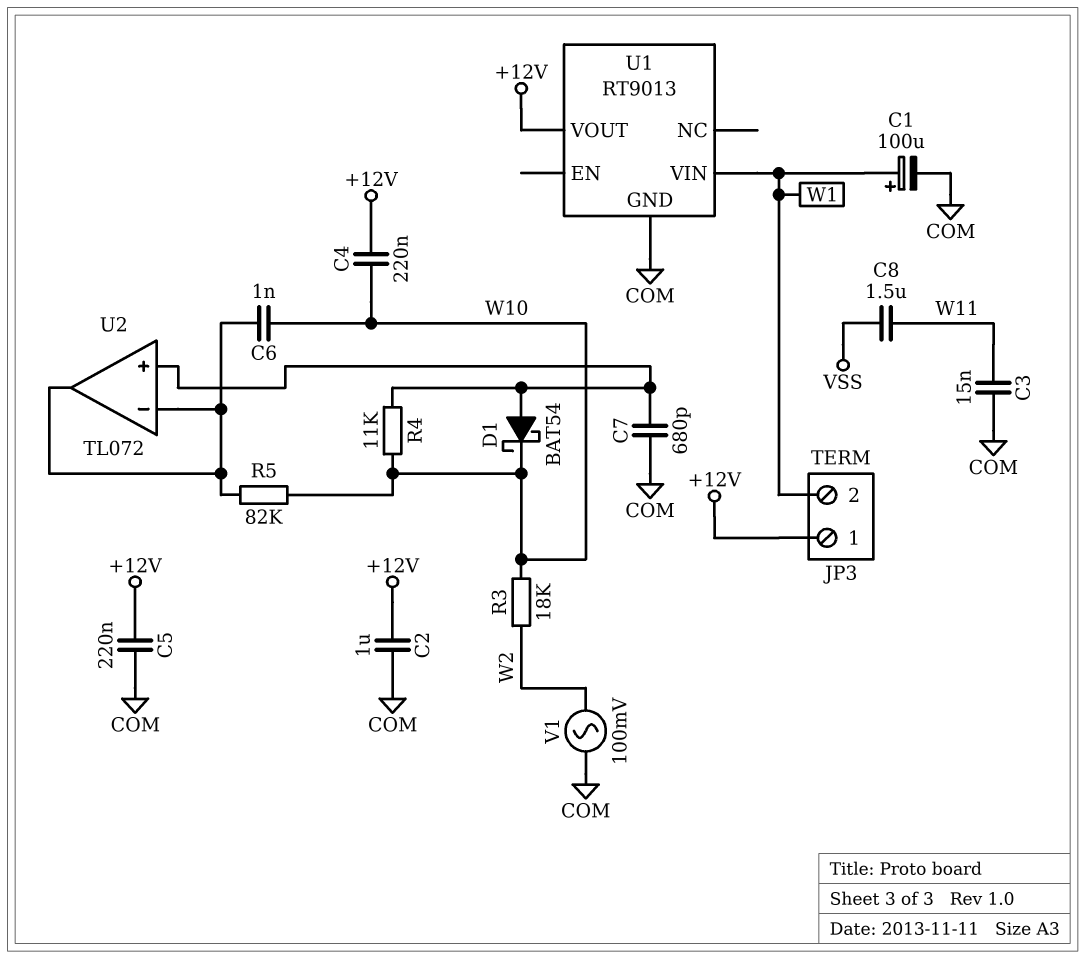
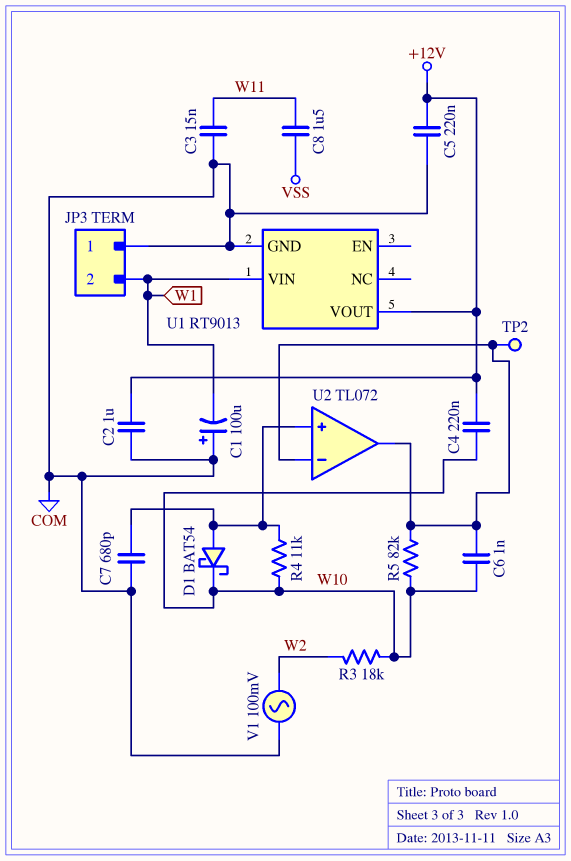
C1: 100uF (plus W1, minus COM) -> 100uF (plus COM, minus W1)
JP3 pin 1: +12V -> COM
TP2: none -> test point (U2/in-)

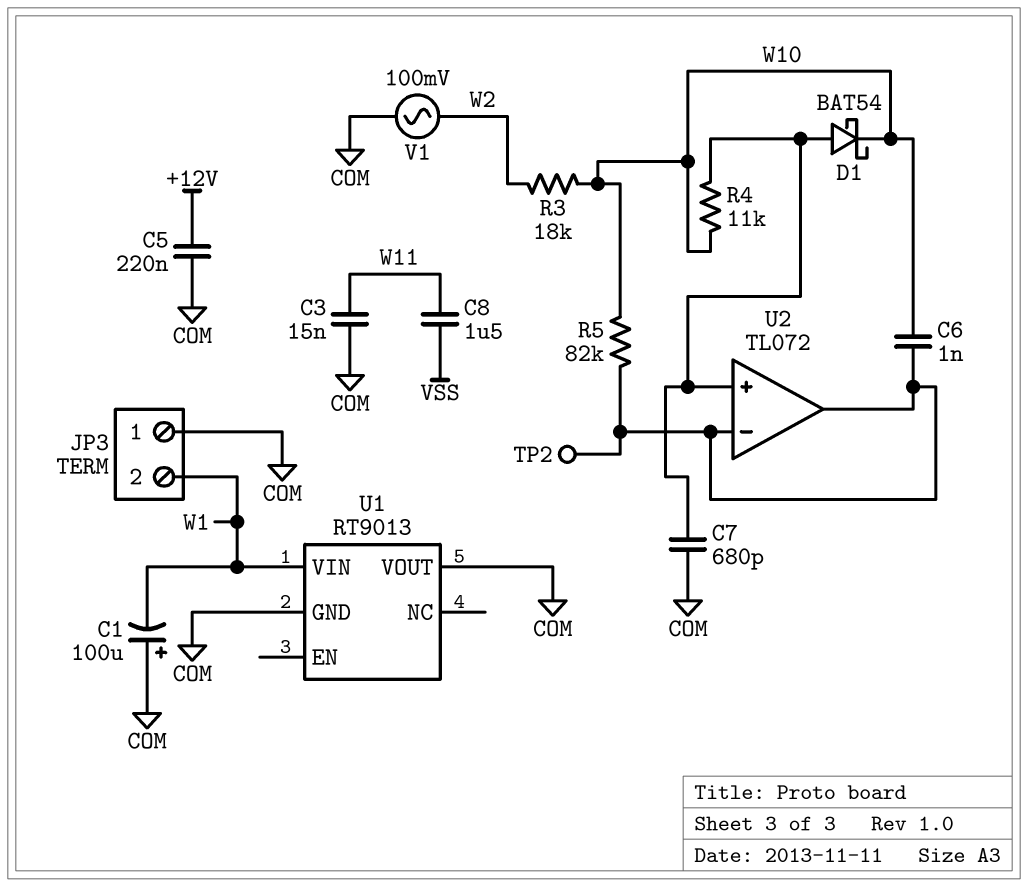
C2: 1uF (+12V, COM) -> none
C4: 220nF (+12V, W10) -> none
U1 pin VOUT: +12V -> COM

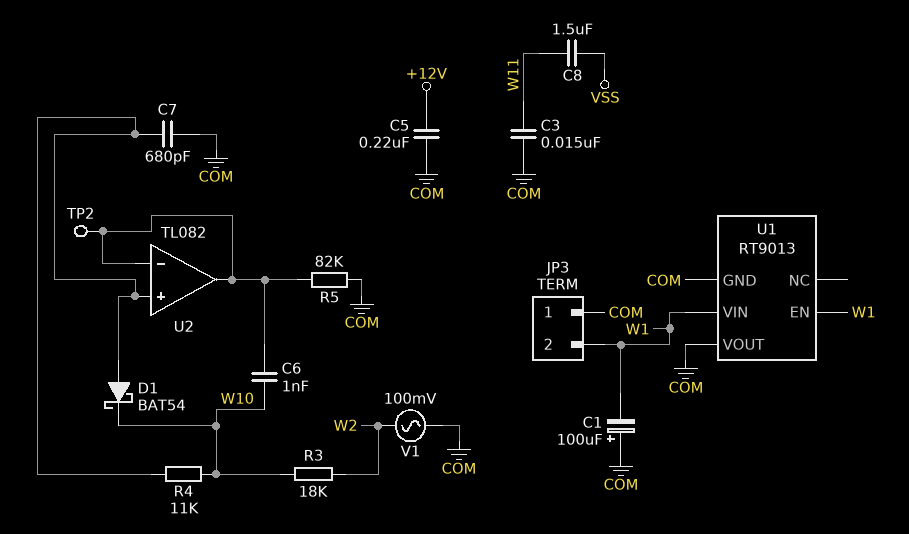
R5: 82k (U2/in-, W10) -> 82k (COM, U2/in-)
U1 pin EN: none -> W1
U2: TL072 -> TL082

